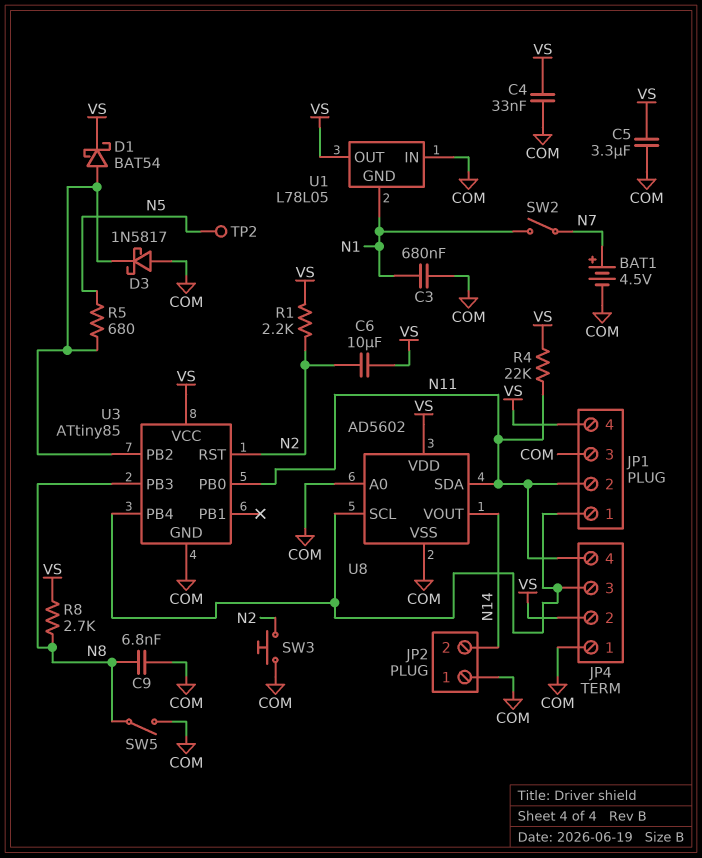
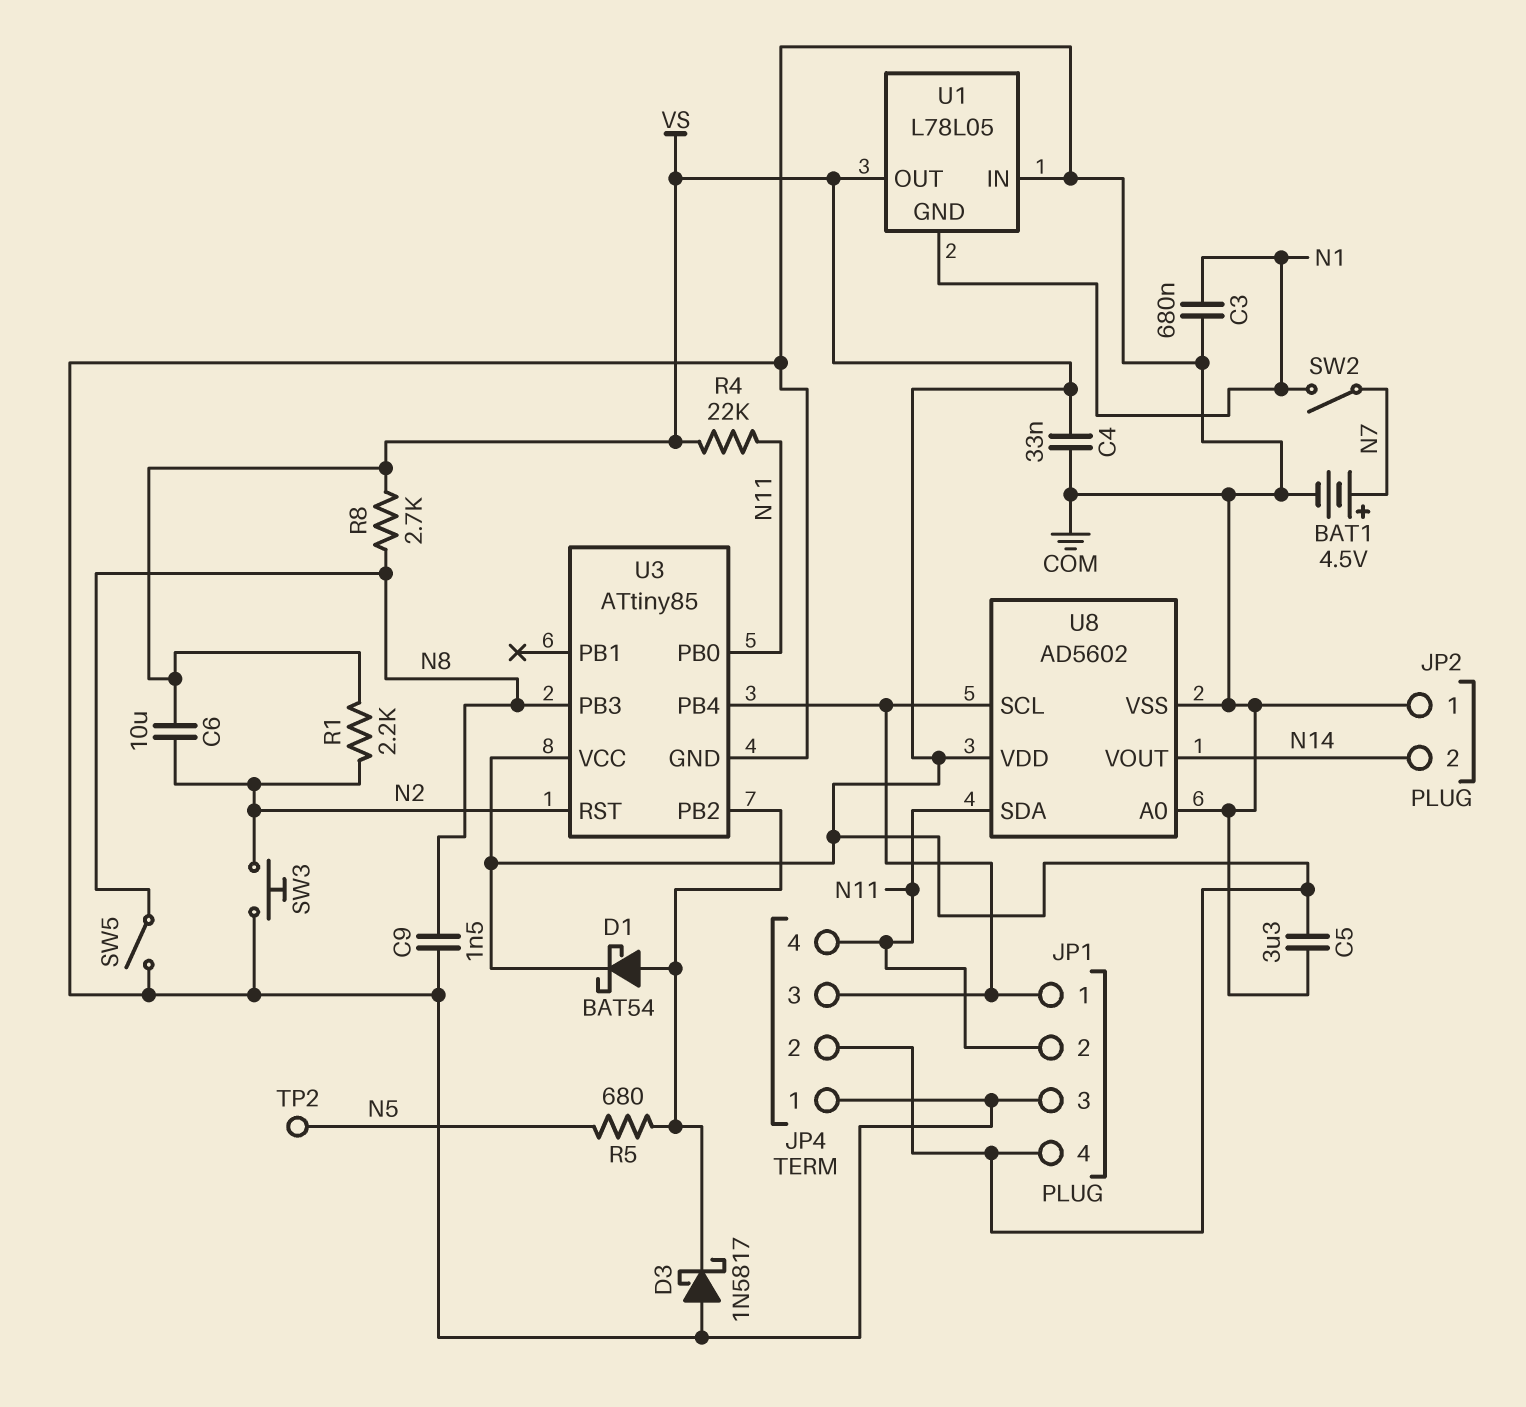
C9: 6.8nF (COM, N8) -> 1.5nF (COM, N8)

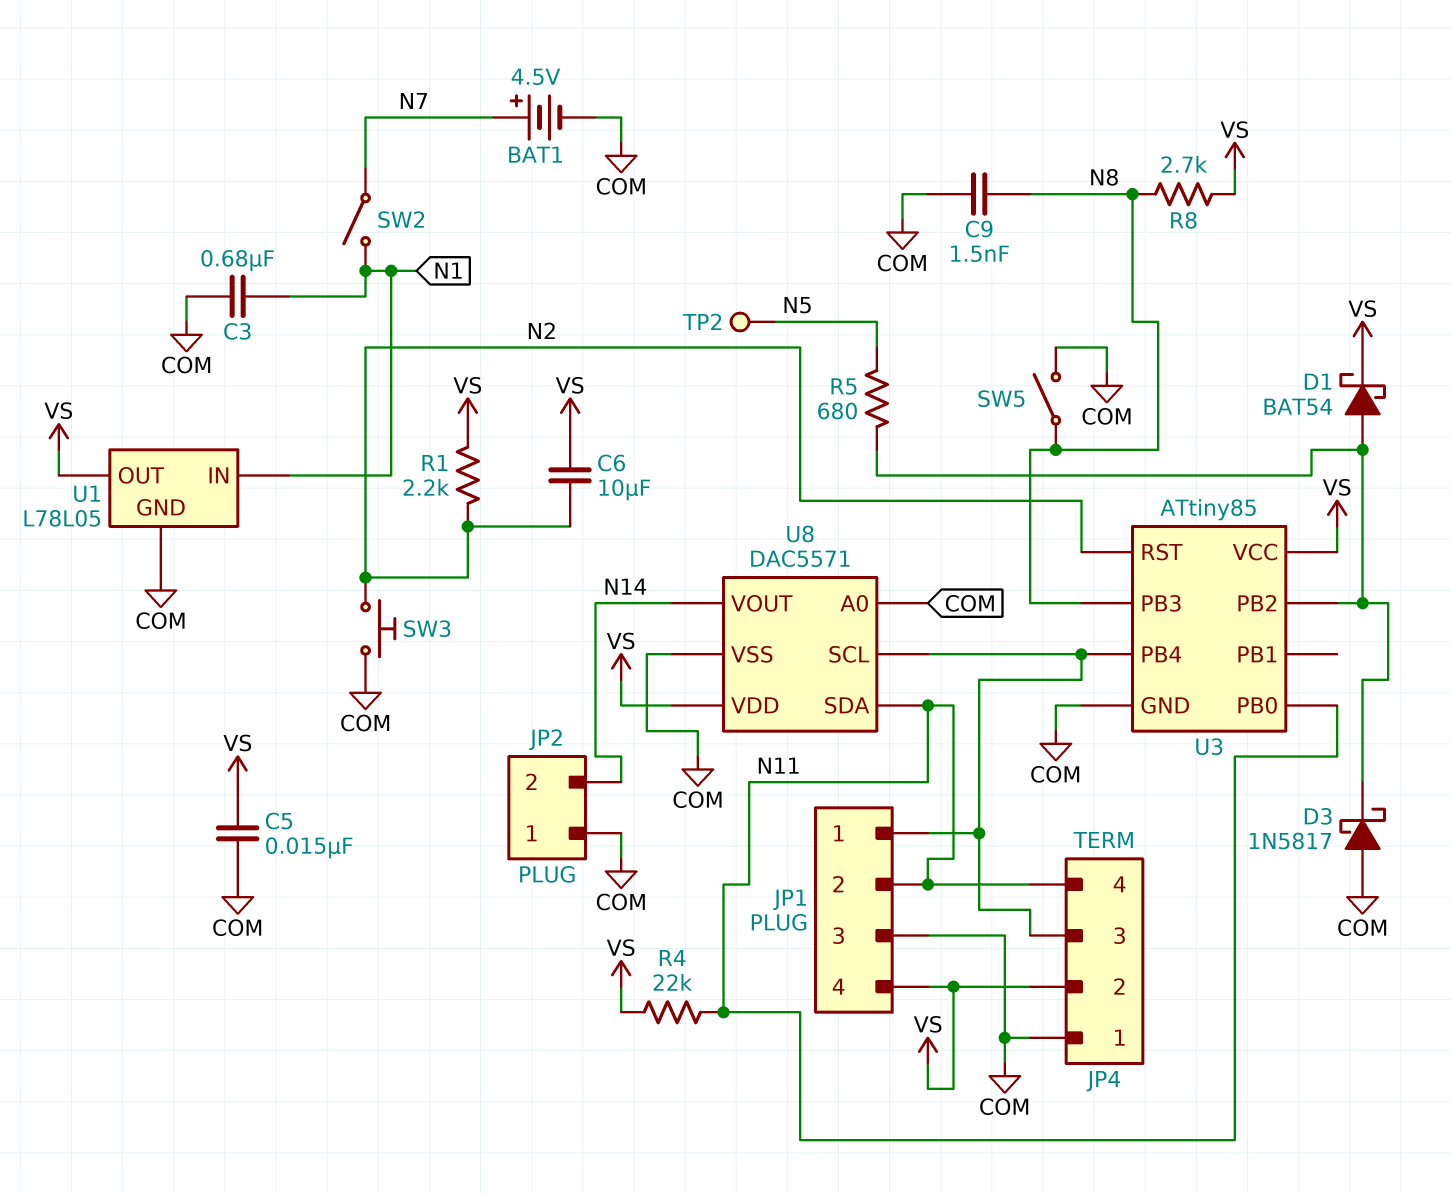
C4: 33nF (COM, VS) -> none
C5: 3.3uF (COM, VS) -> 15nF (COM, VS)
U1 pin GND: N1 -> COM
U1 pin IN: COM -> N1
U8: AD5602 -> DAC5571

